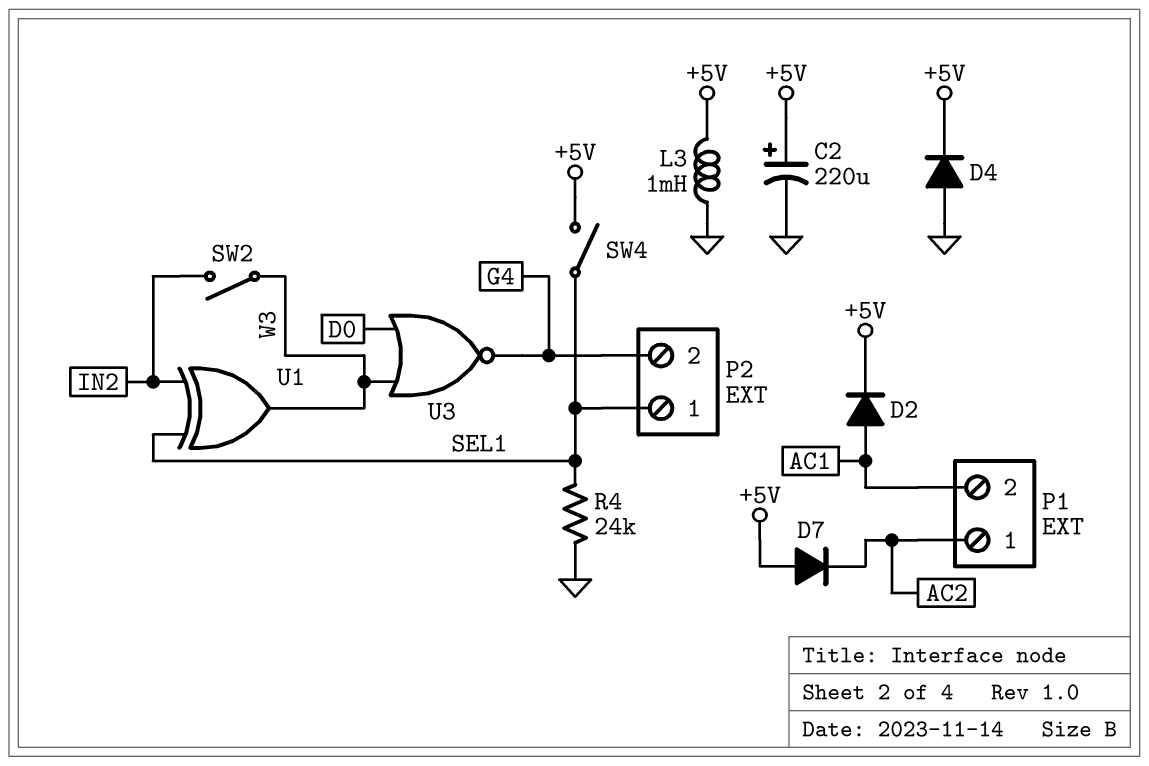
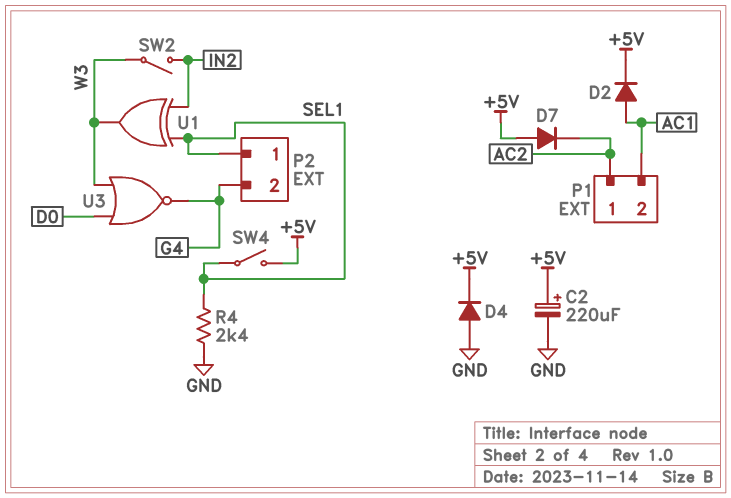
L3: 1mH (+5V, GND) -> none
R4: 24k (GND, SEL1) -> 2.4k (GND, SEL1)

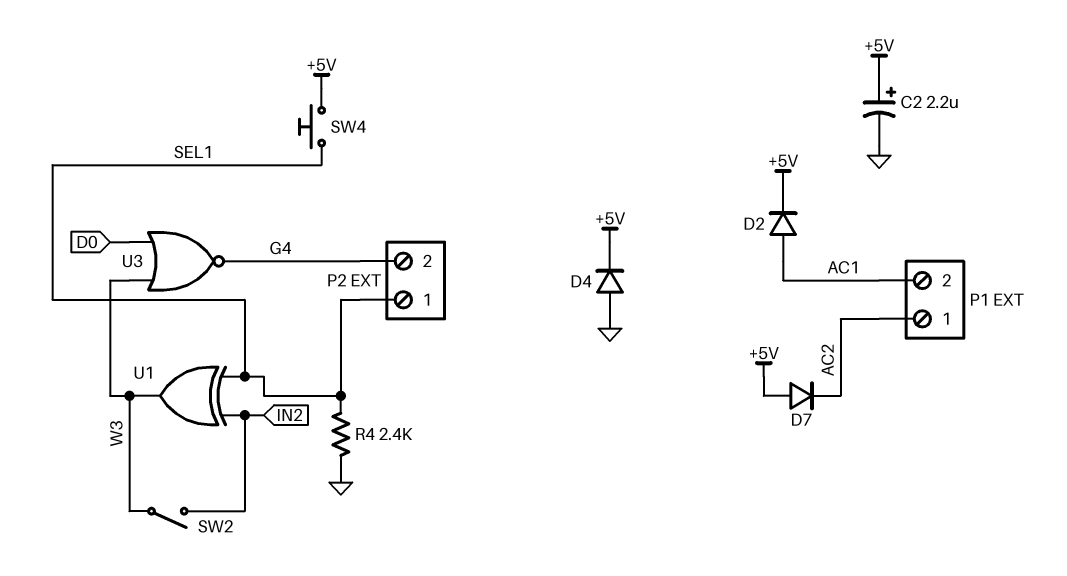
C2: 220uF (plus +5V, minus GND) -> 2.2uF (plus +5V, minus GND)
SW4: switch (+5V, SEL1) -> button (+5V, SEL1)

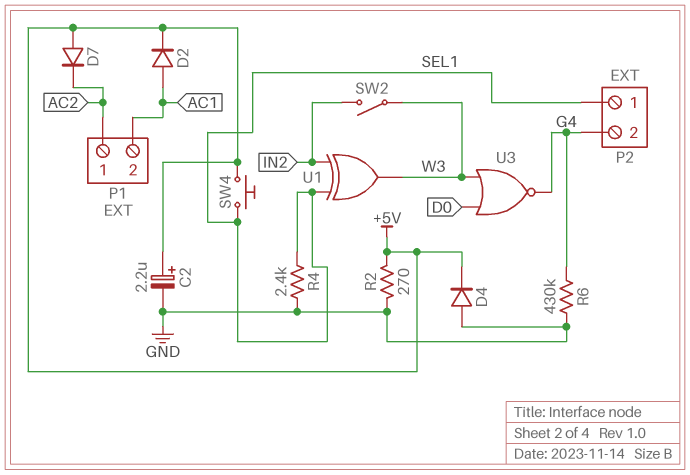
R2: none -> 270 (+5V, GND)
R6: none -> 430k (G4, GND)

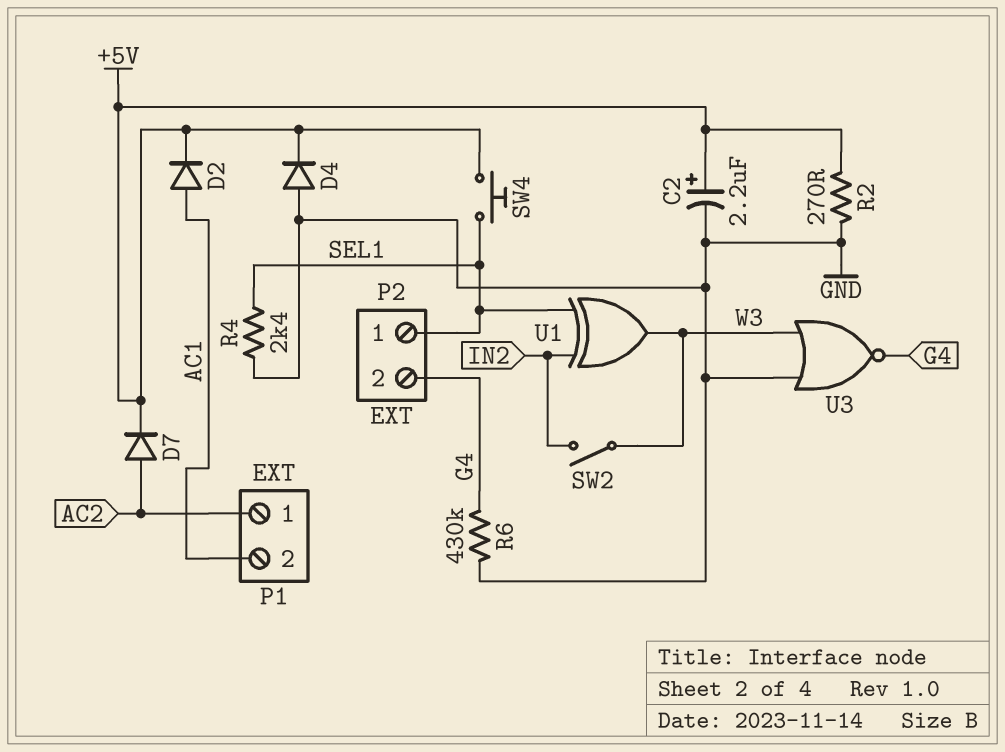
D7: diode (A +5V, K AC2) -> diode (A AC2, K +5V)
U3: NOR (in D0, in W3, out G4) -> NOR (in GND, in W3, out G4)

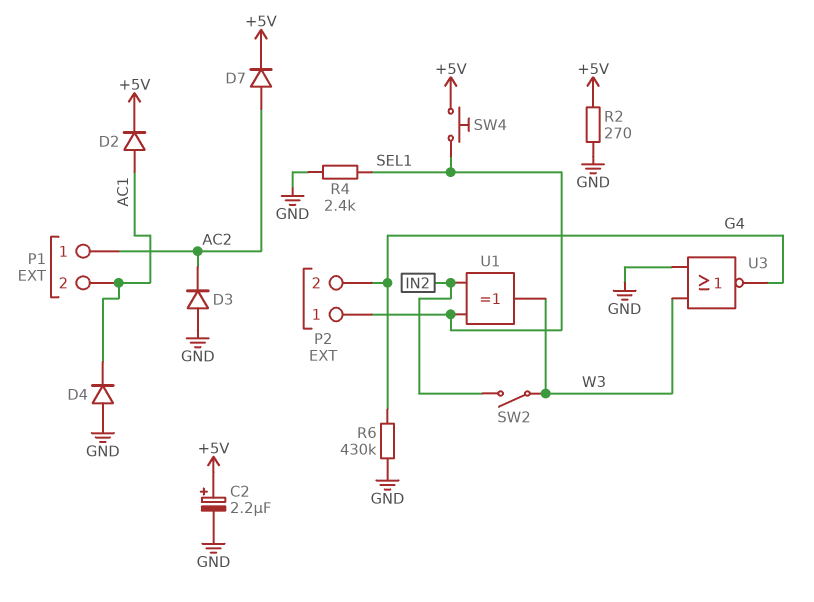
D3: none -> diode (A GND, K AC2)
D4: diode (A GND, K +5V) -> diode (A GND, K AC1)

